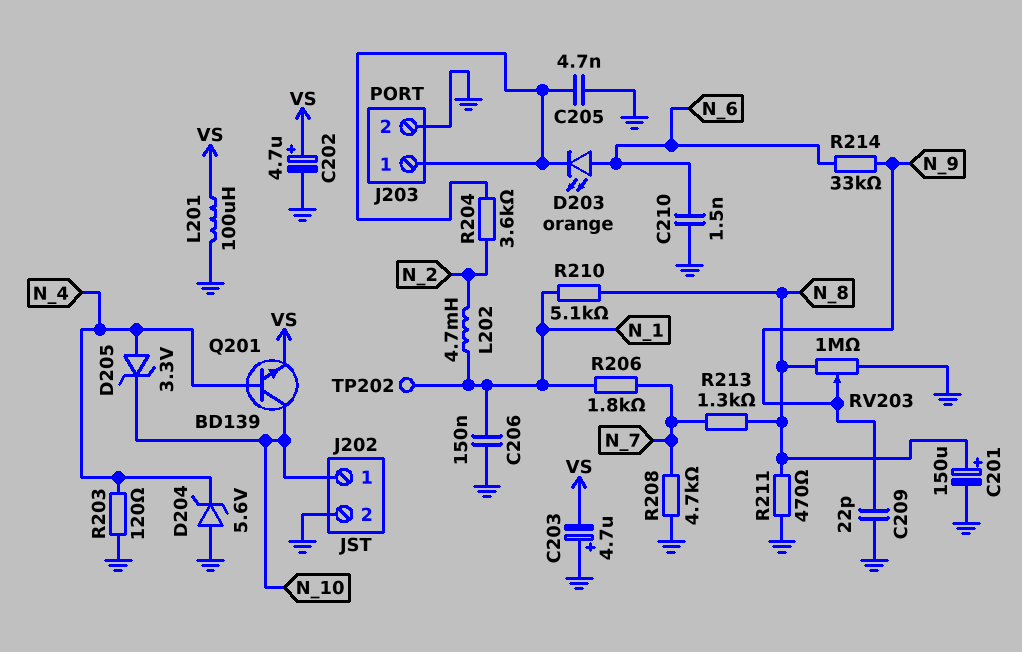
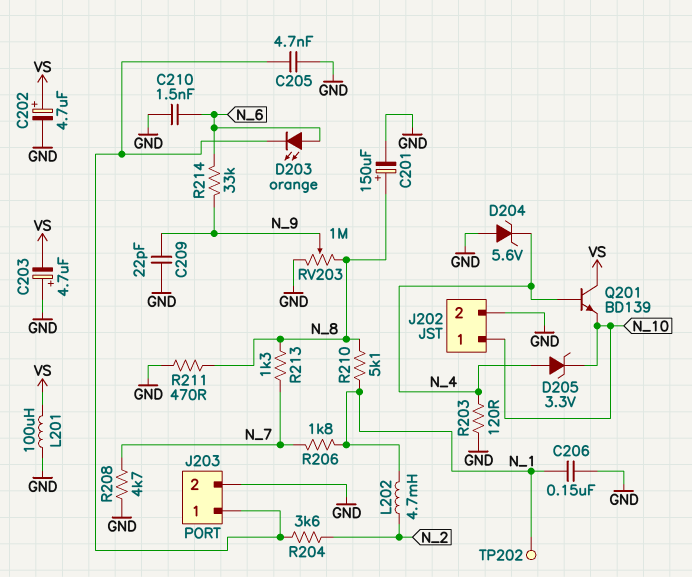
Q201: NPN BD139 (B N_4, C N_10, E VS) -> NPN BD139 (B N_4, C VS, E N_10)

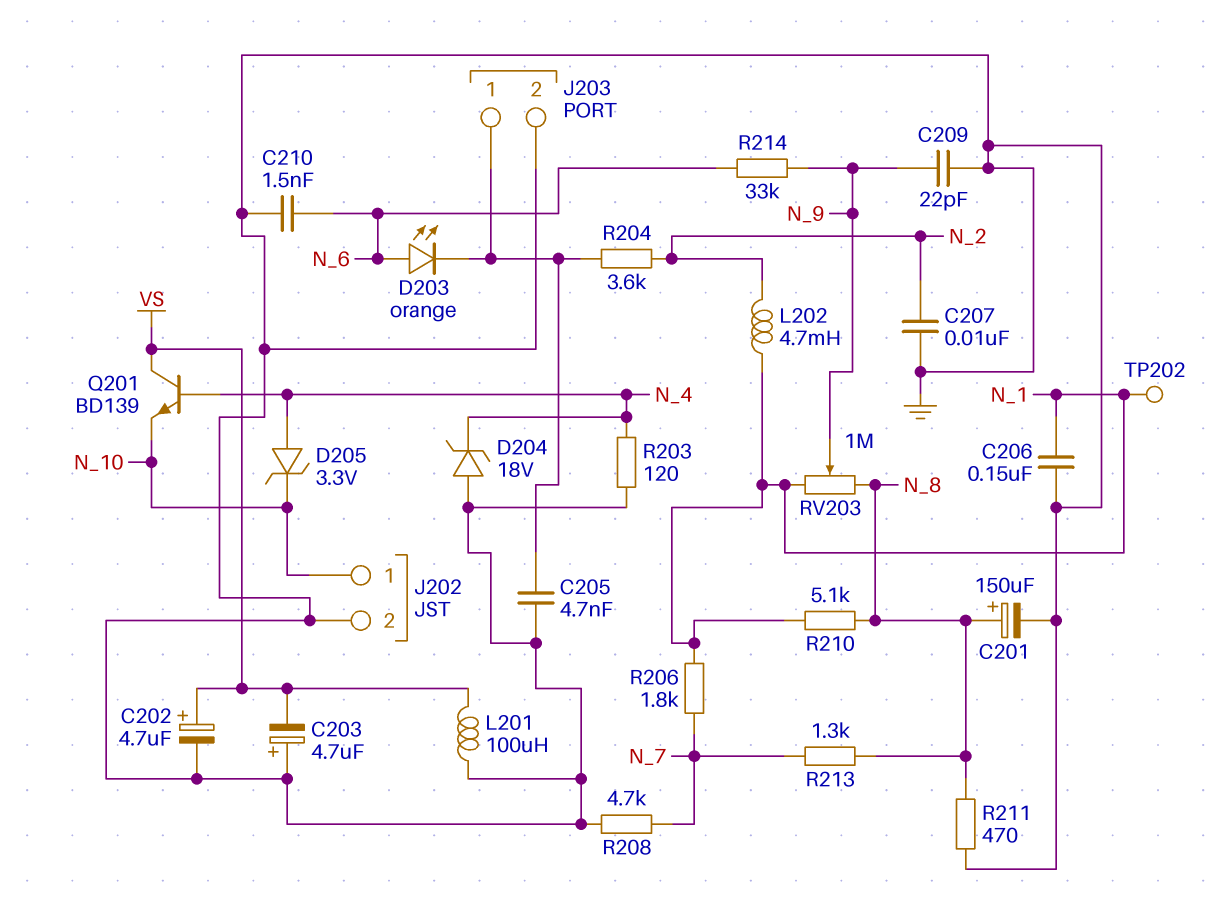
C207: none -> 10nF (GND, N_2)
D204: zener 5.6V (A GND, K N_4) -> zener 18V (A GND, K N_4)
RV203: 1M (GND, N_8, wiper N_9) -> 1M (N_1, N_8, wiper N_9)

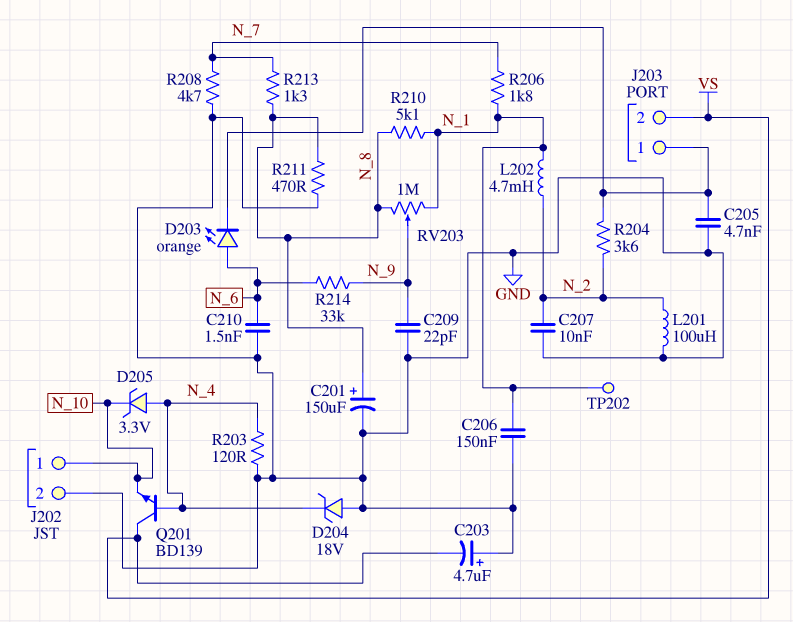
C202: 4.7uF (plus VS, minus GND) -> none
J203 pin 2: GND -> VS
L201: 100uH (GND, VS) -> 100uH (GND, N_2)

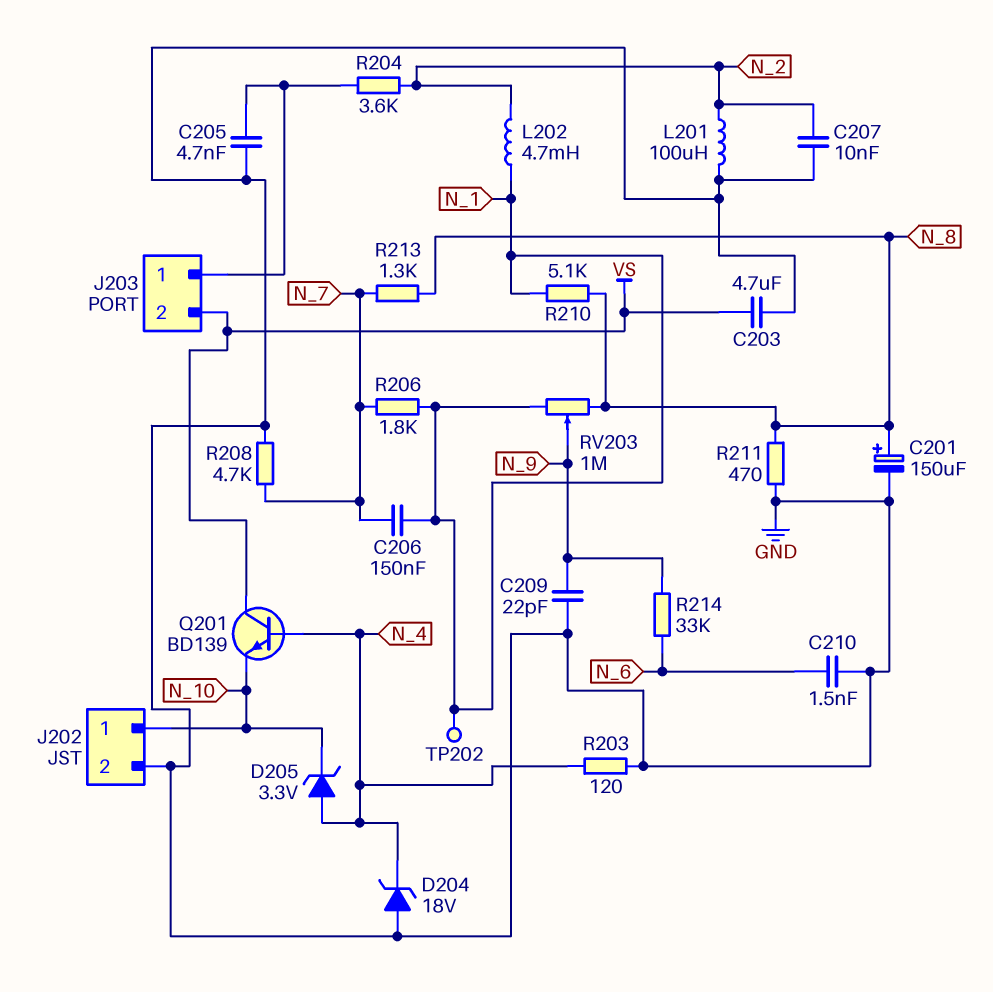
C203: 4.7uF (plus GND, minus VS) -> 4.7uF (GND, VS)
C206: 150nF (GND, N_1) -> 150nF (N_1, N_7)
D203: LED orange (A N_6, K J203/1) -> none

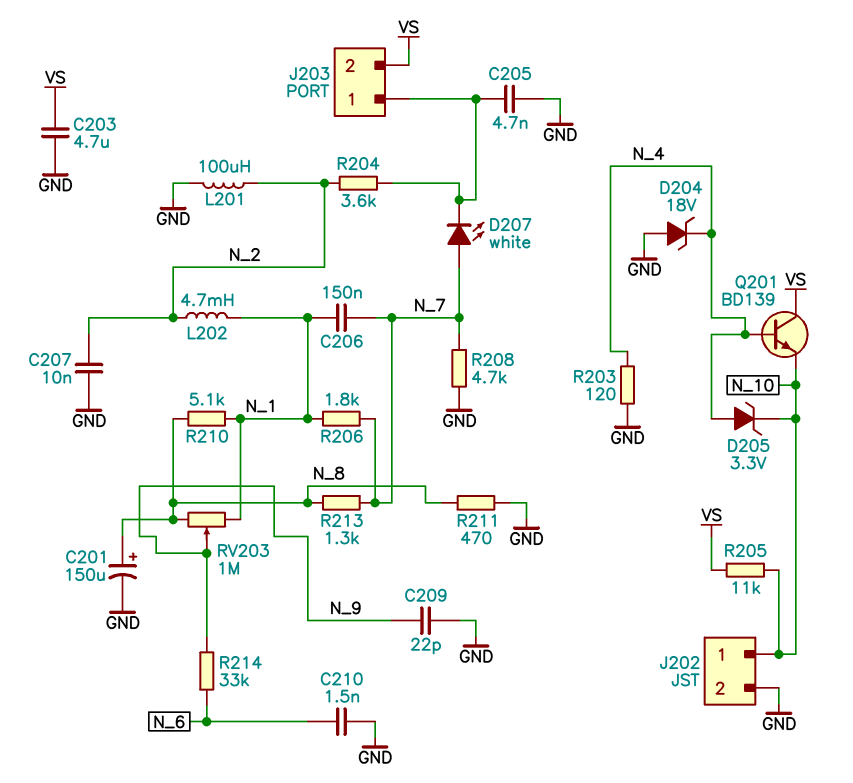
D207: none -> LED white (A N_7, K J203/1)
R205: none -> 11k (N_10, VS)
TP202: test point (N_1) -> none

